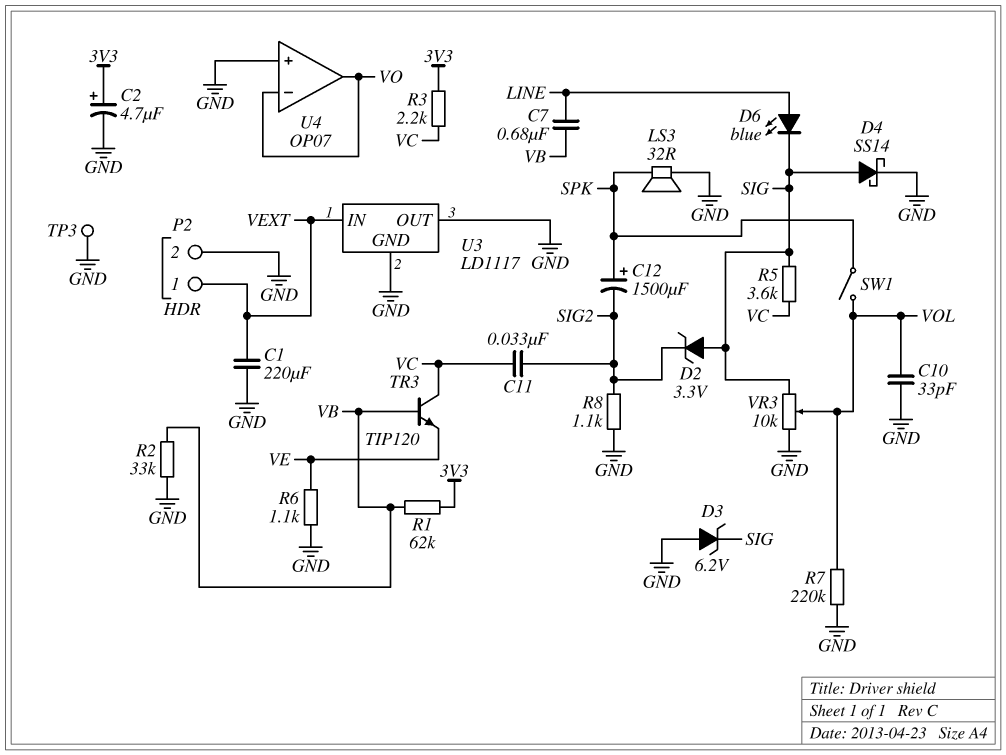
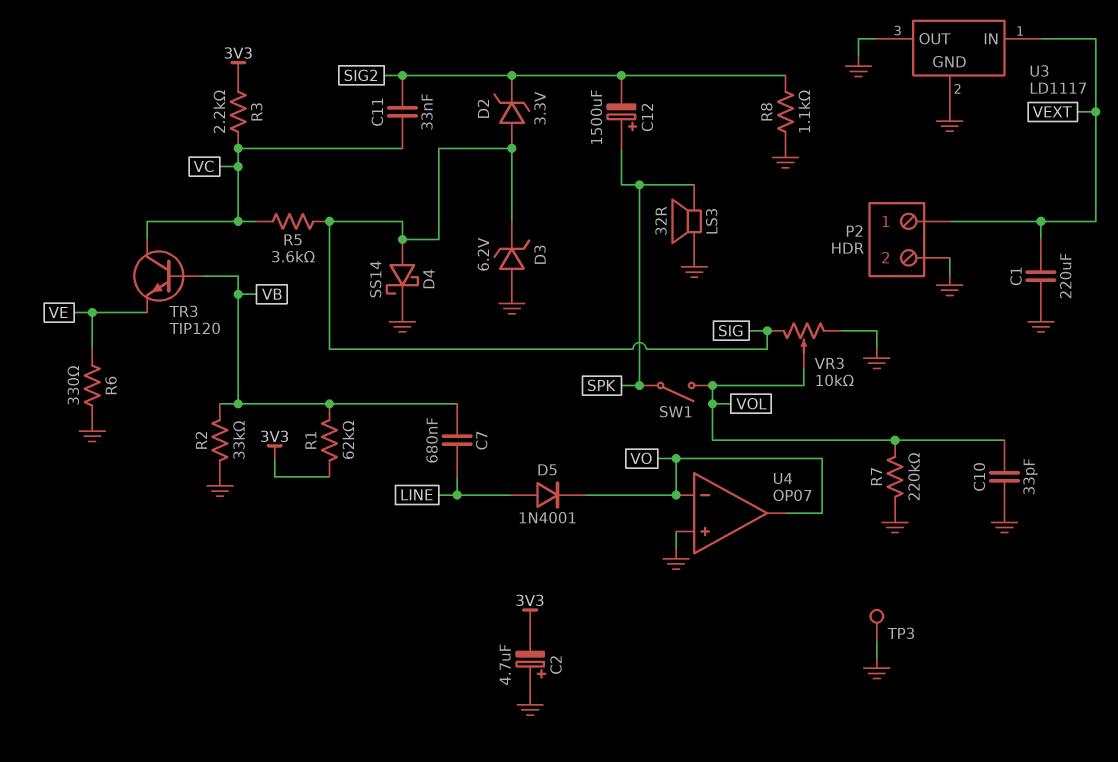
C2: 4.7uF (plus 3V3, minus GND) -> 4.7uF (plus GND, minus 3V3)
D5: none -> diode 1N4001 (A LINE, K VO)
D6: LED blue (A LINE, K SIG) -> none
R6: 1.1k (GND, VE) -> 330 (GND, VE)

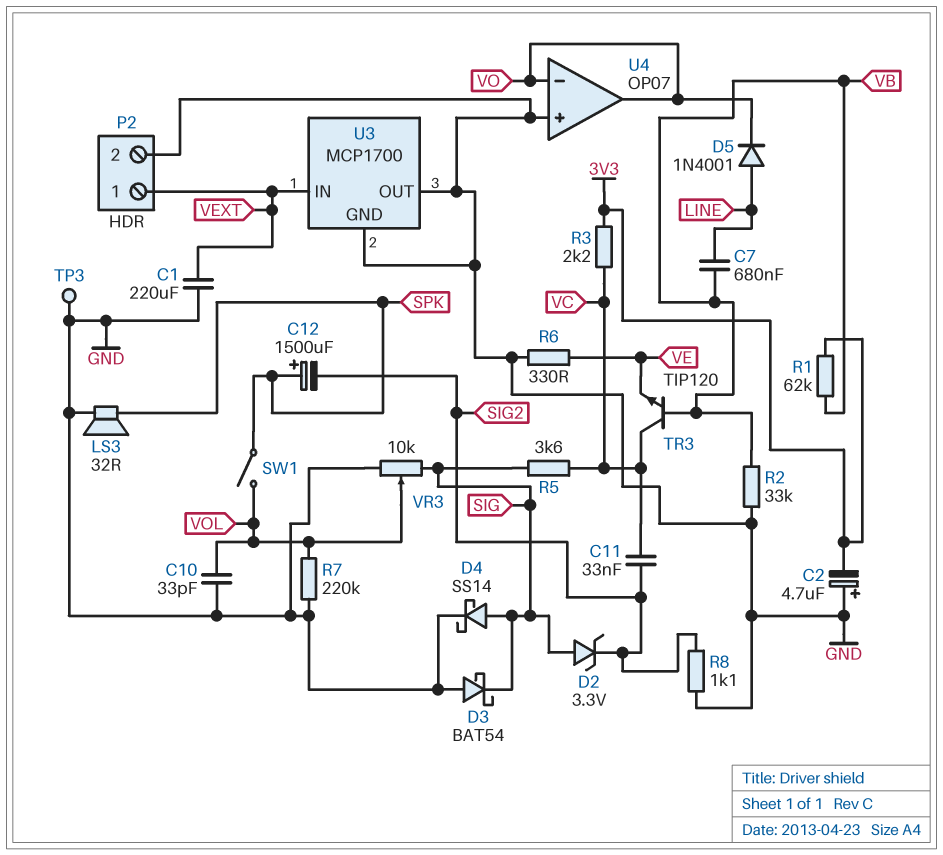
D3: zener 6.2V (A GND, K SIG) -> schottky BAT54 (A GND, K SIG)
U3: LD1117 -> MCP1700

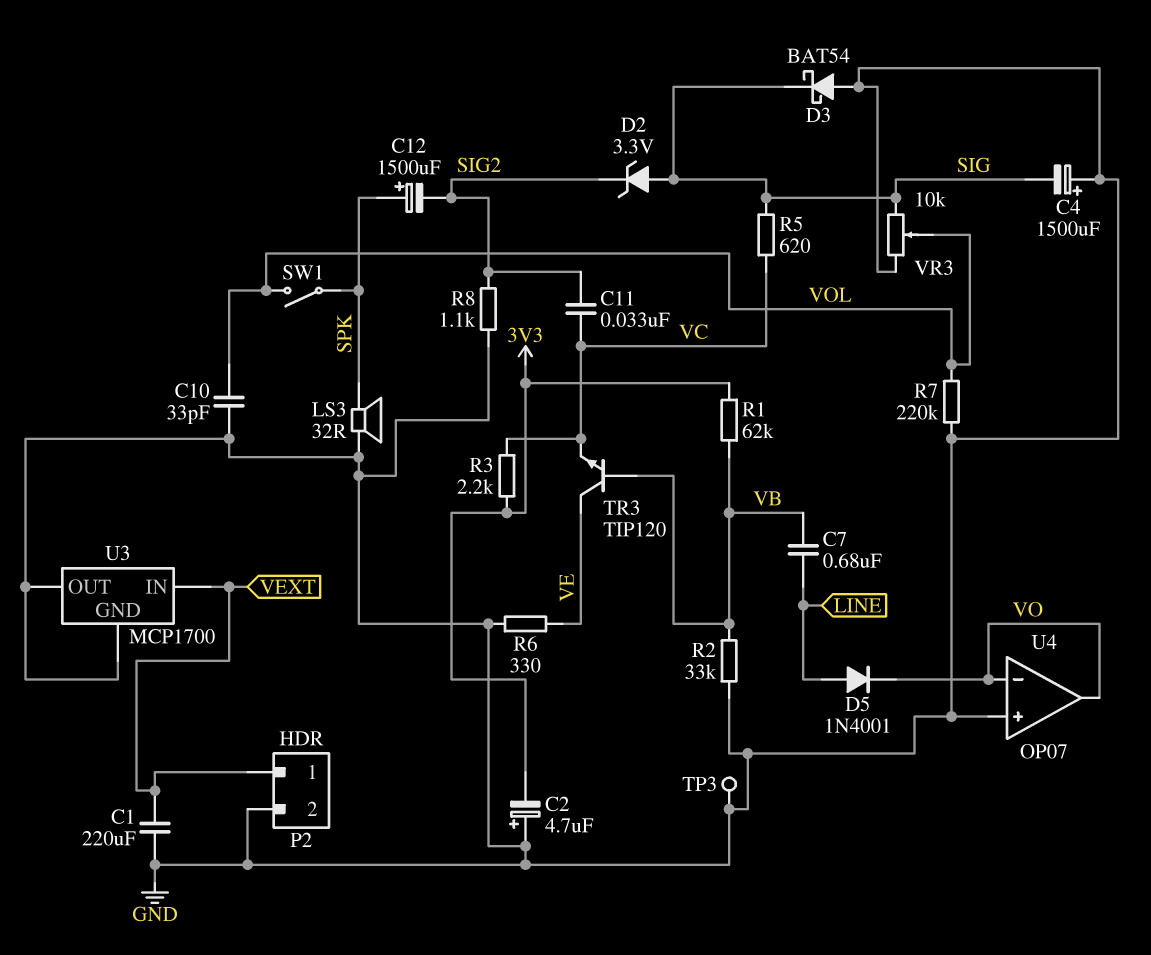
C4: none -> 1500uF (plus GND, minus SIG)
D4: schottky SS14 (A SIG, K GND) -> none
R5: 3.6k (SIG, VC) -> 620 (SIG, VC)
TR3: NPN TIP120 (B VB, C VC, E VE) -> NPN TIP120 (B VB, C VE, E VC)

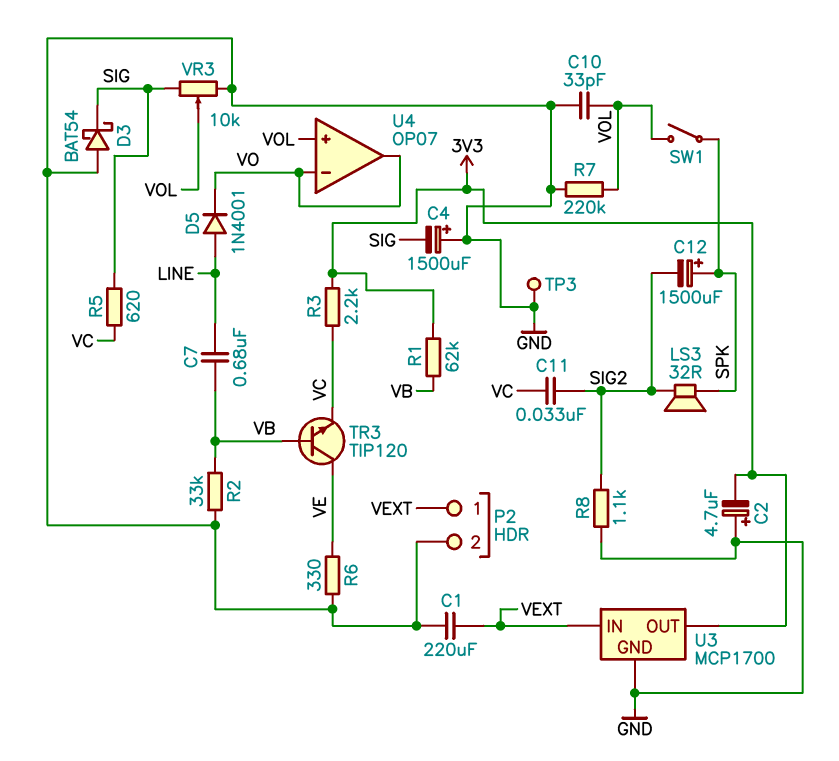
D2: zener 3.3V (A SIG, K SIG2) -> none
LS3: speaker 32R (GND, SPK) -> speaker 32R (SIG2, SPK)
U3 pin OUT: GND -> 3V3
U4 pin in+: GND -> VOL

